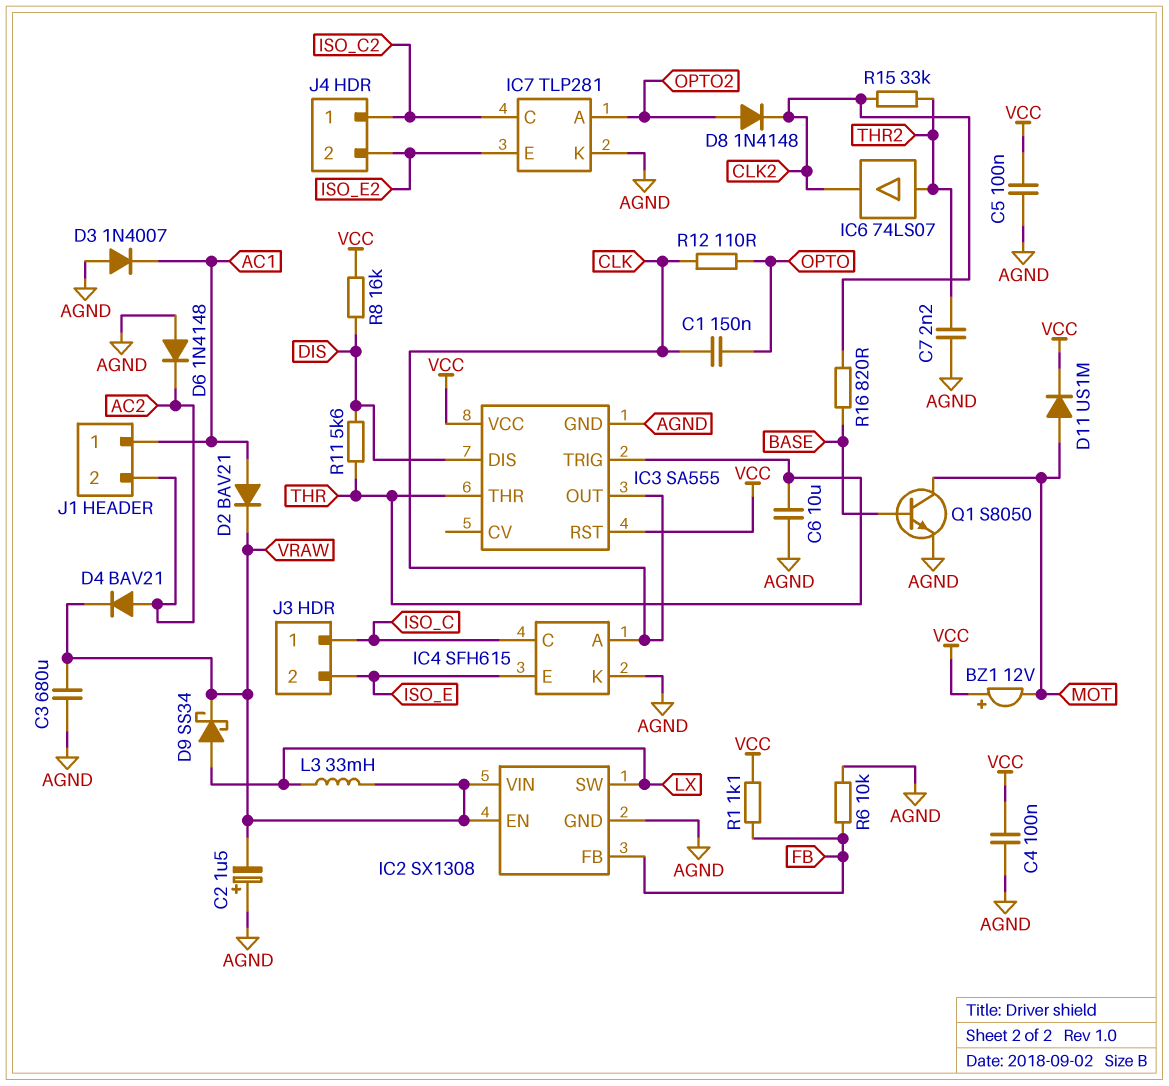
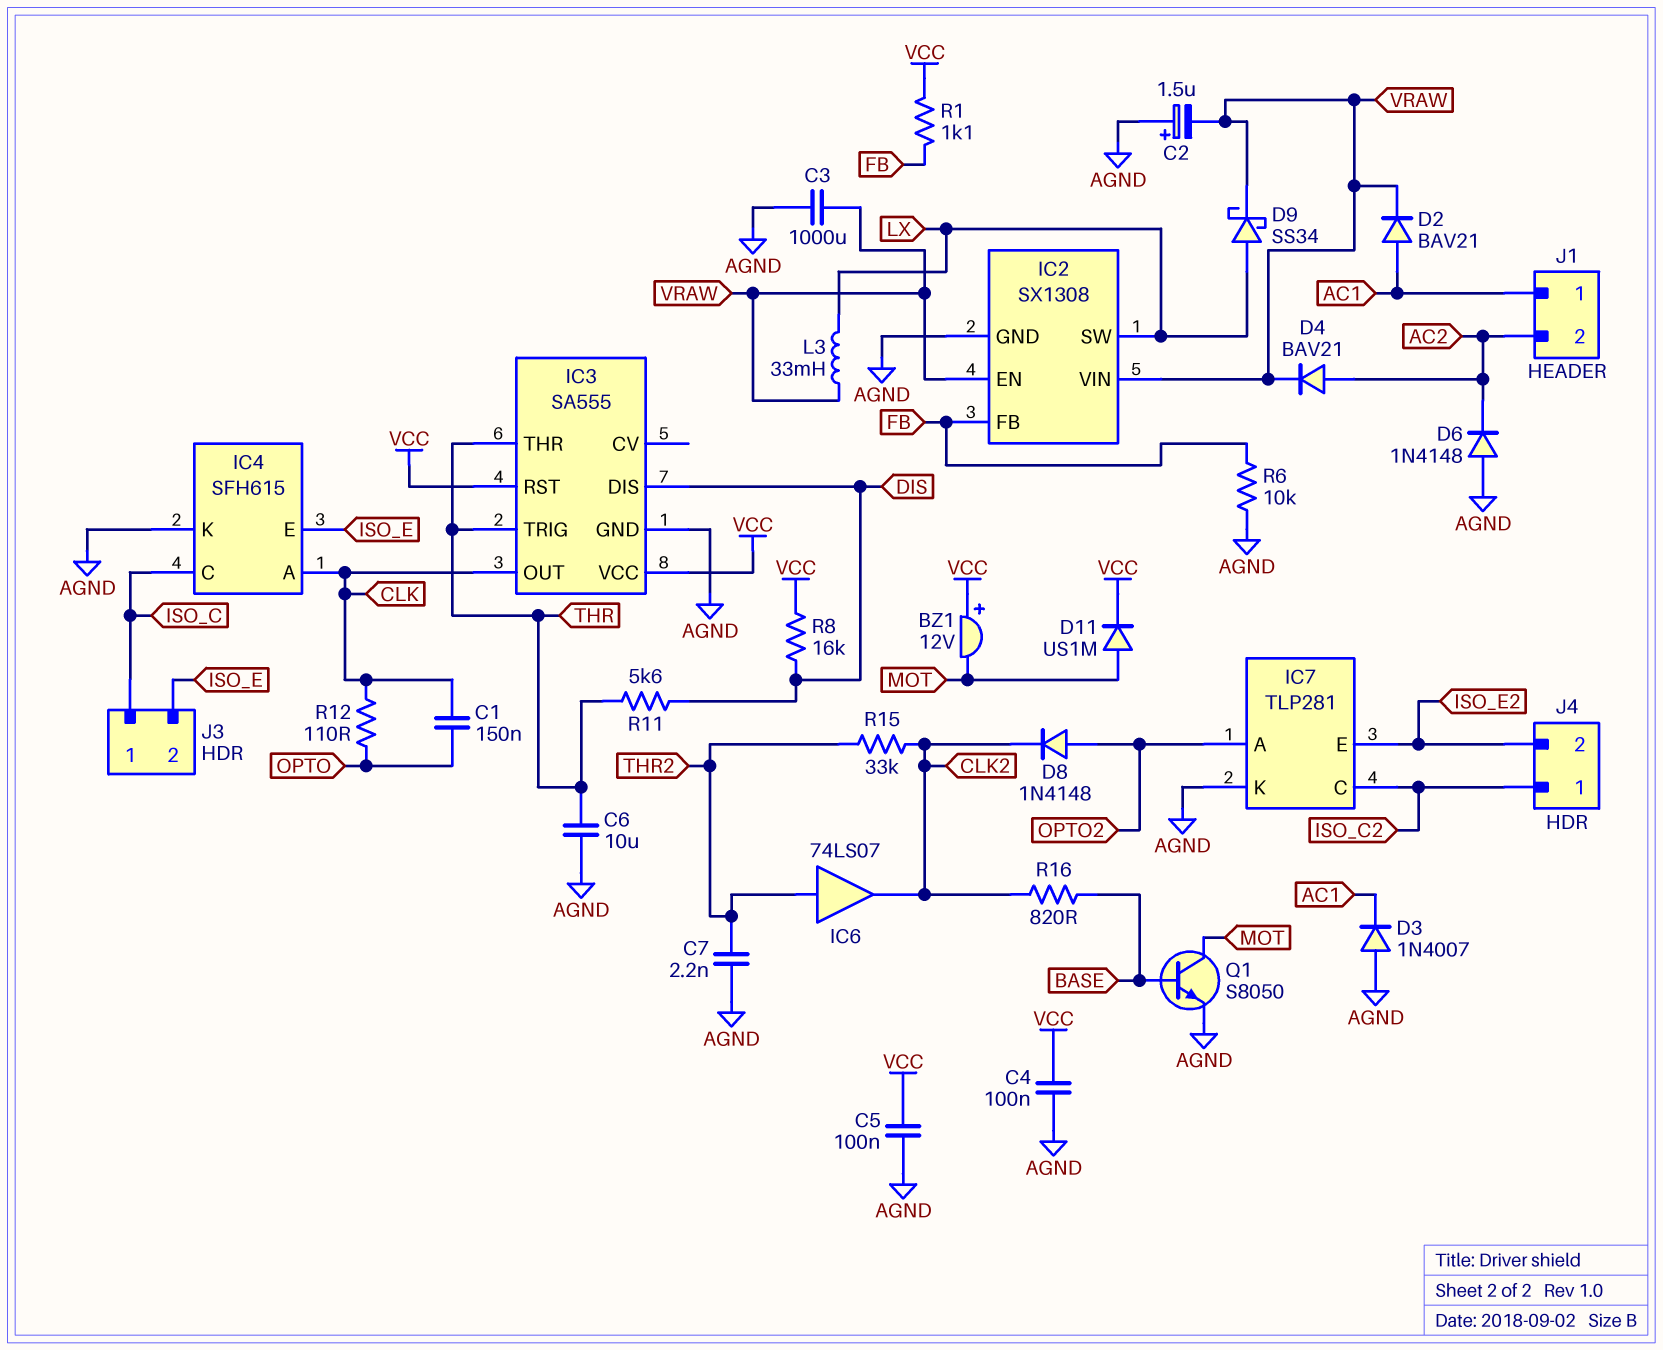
C3: 680uF (AGND, VRAW) -> 1000uF (AGND, VRAW)

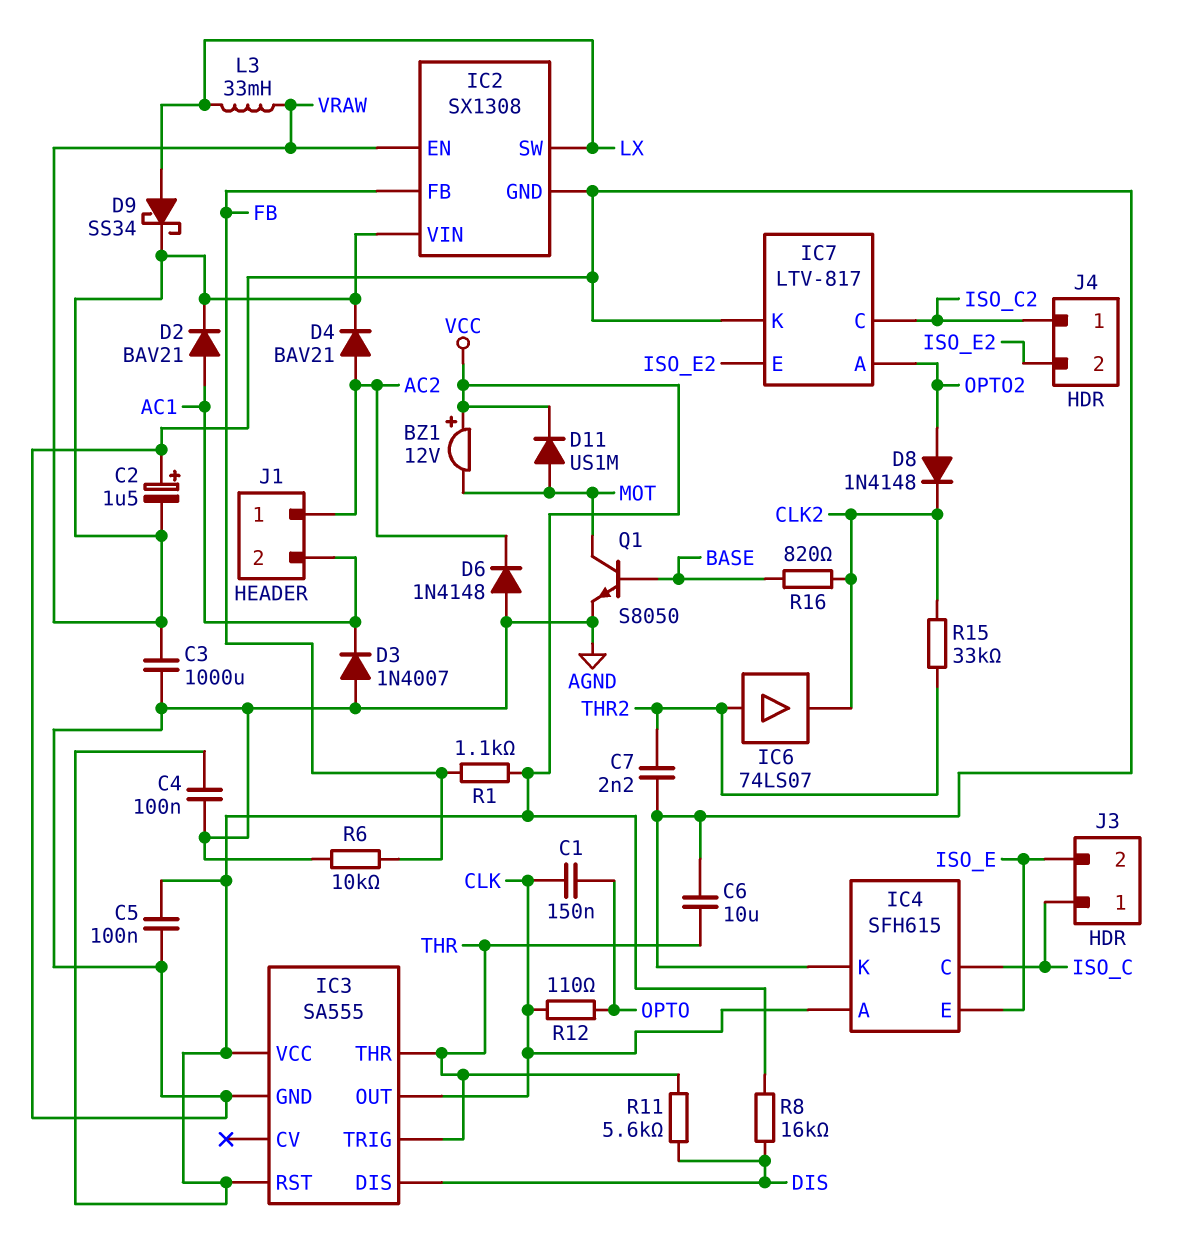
IC7: TLP281 -> LTV-817
J1 pin 1: AC1 -> AC2
J1 pin 2: AC2 -> AC1

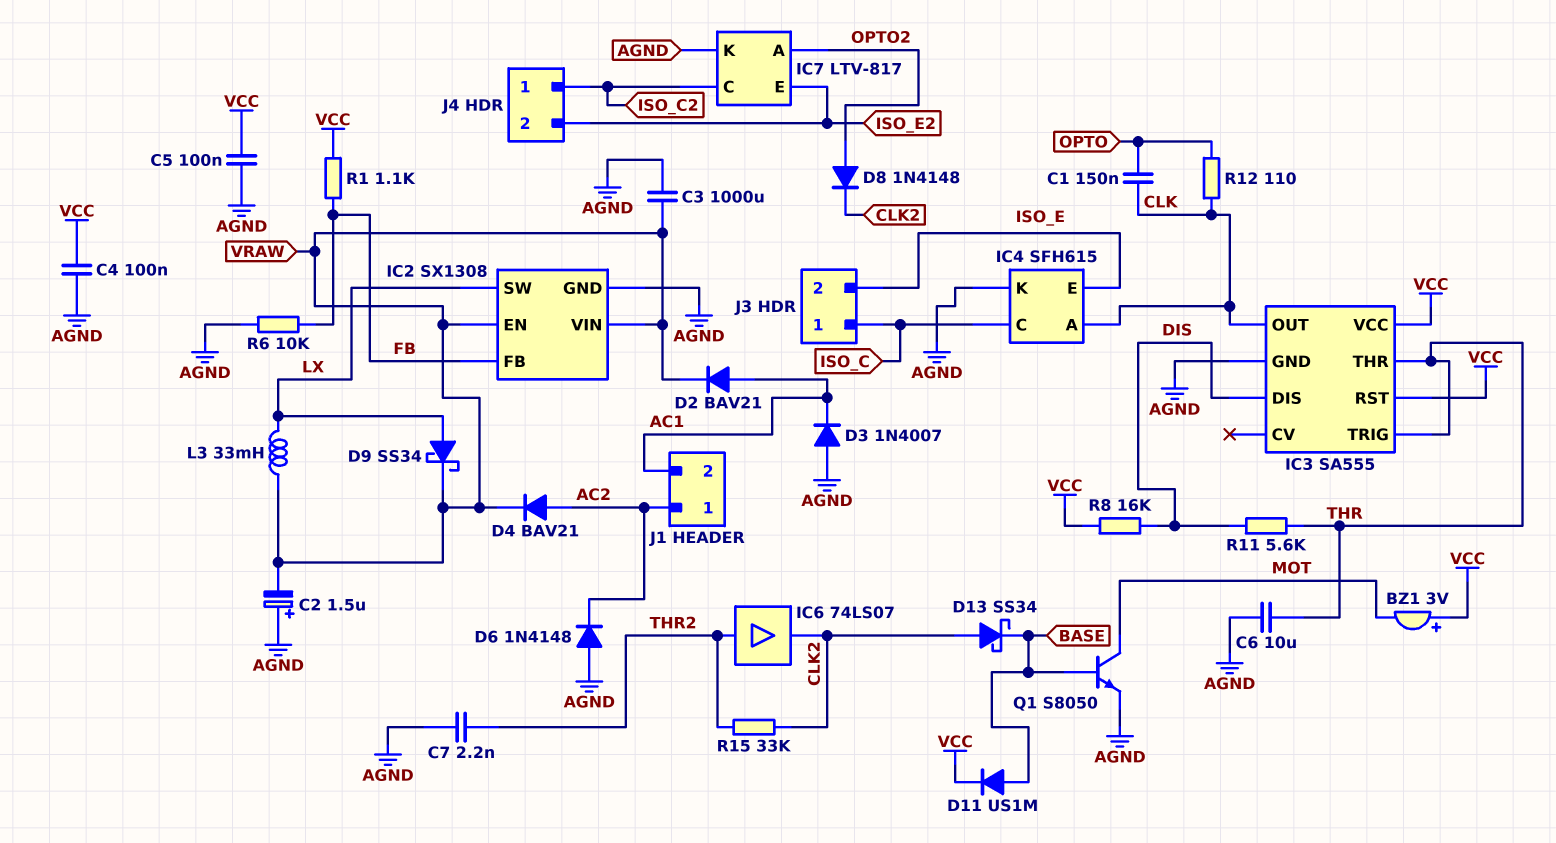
BZ1: buzzer 12V (plus VCC, minus MOT) -> buzzer 3V (plus VCC, minus MOT)
D11: diode US1M (A MOT, K VCC) -> diode US1M (A BASE, K VCC)
D13: none -> schottky SS34 (A CLK2, K BASE)
R16: 820 (BASE, CLK2) -> none

